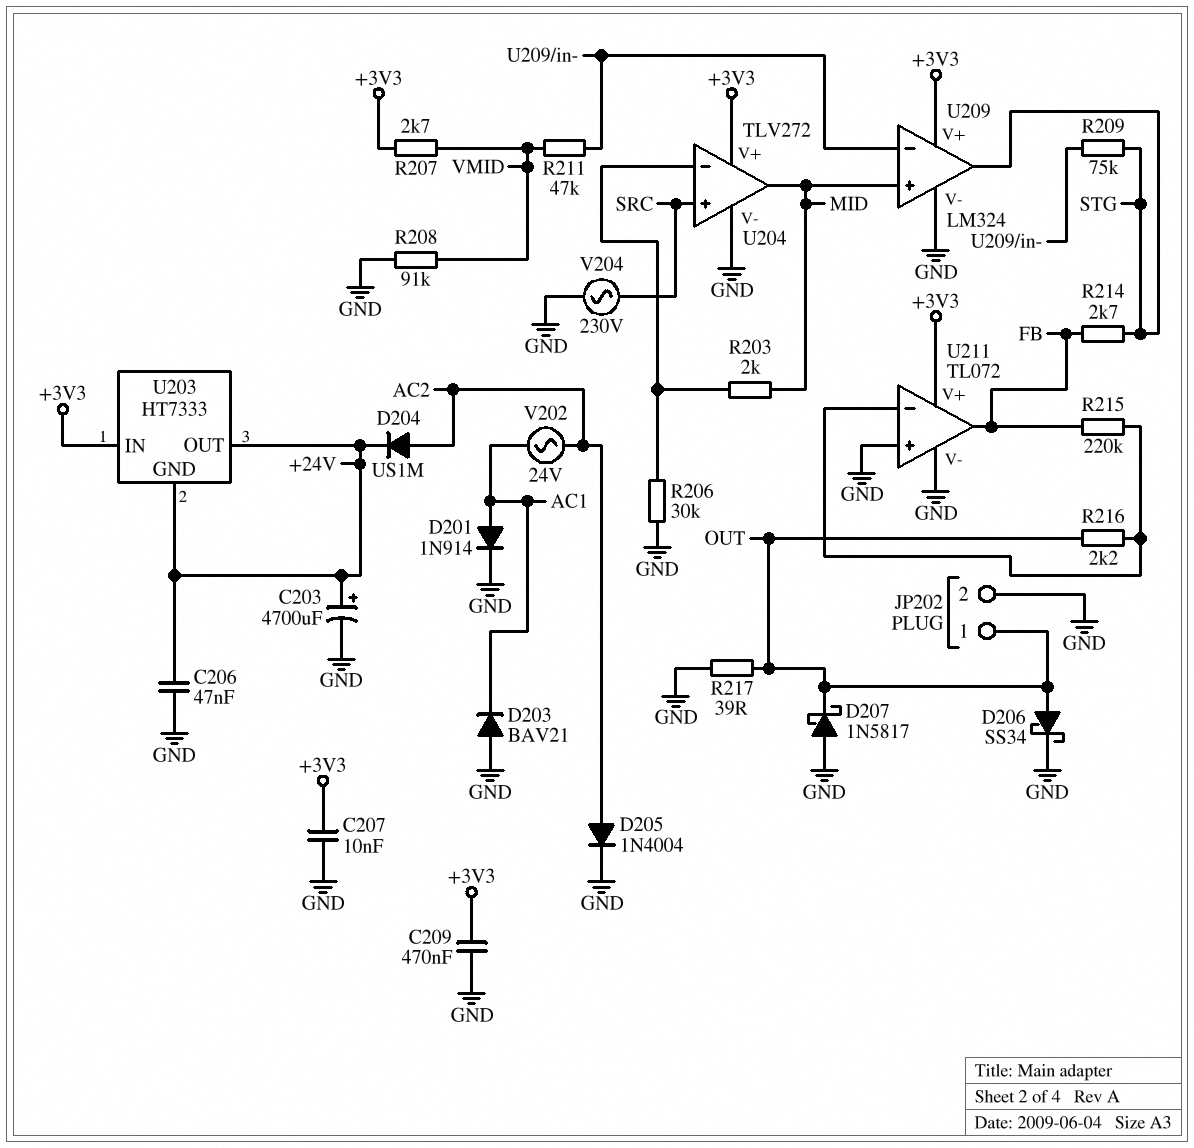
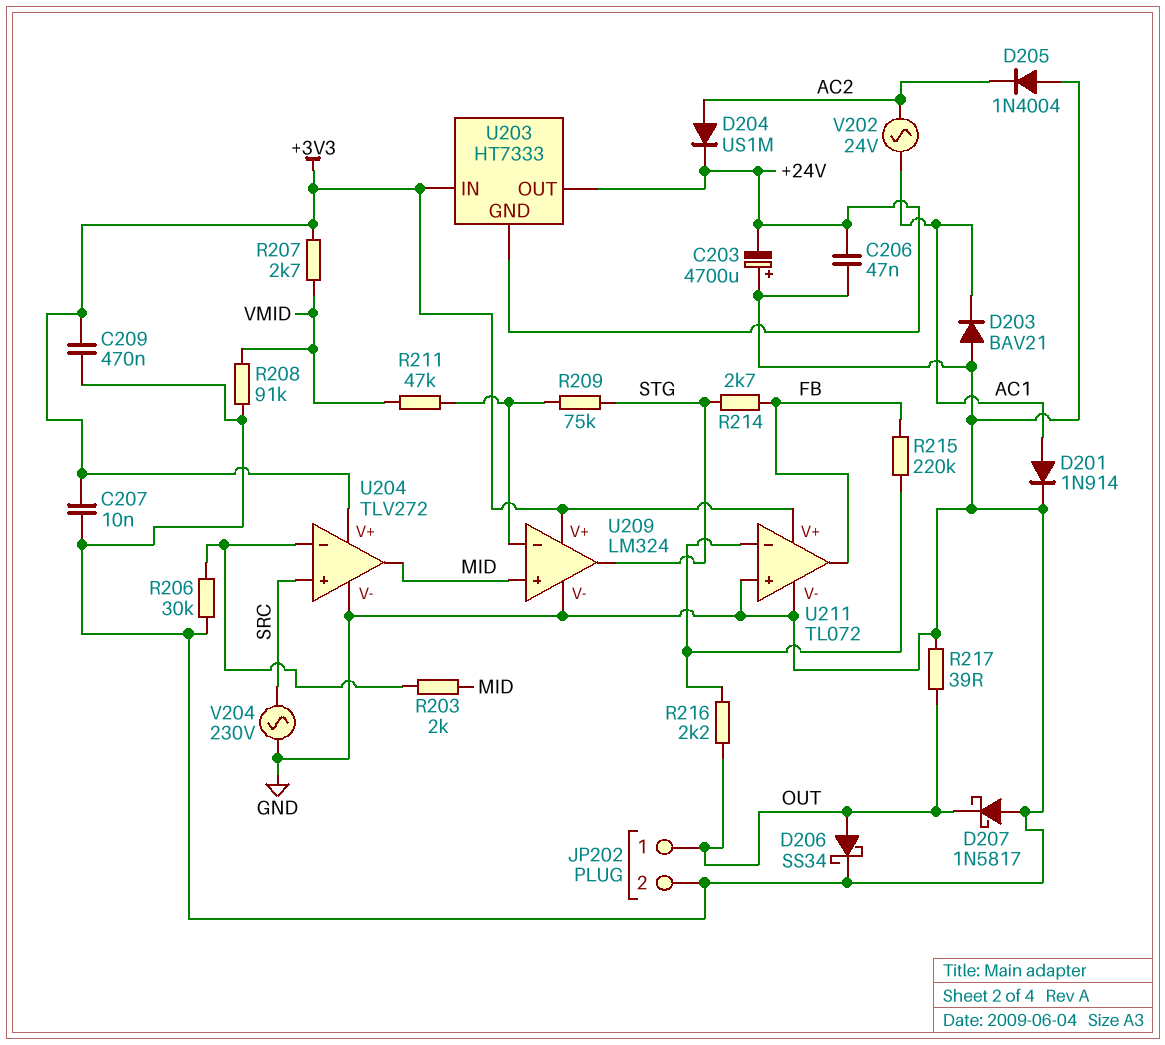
C203: 4700uF (plus +24V, minus GND) -> 4700uF (plus GND, minus +24V)
D205: diode 1N4004 (A AC2, K GND) -> diode 1N4004 (A GND, K AC2)

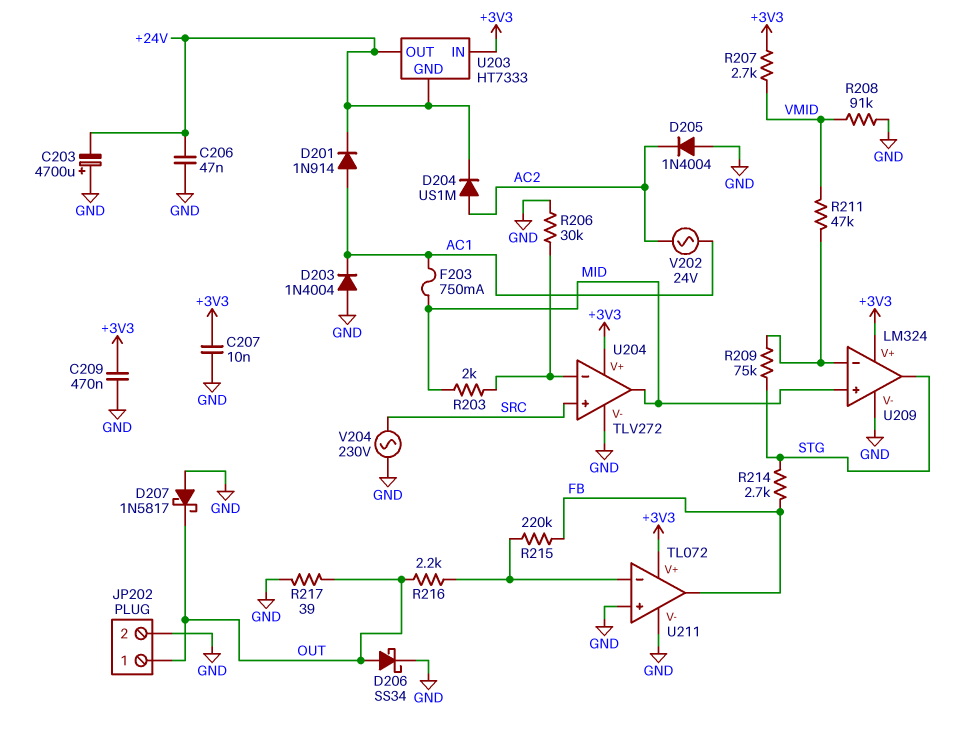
D201: diode 1N914 (A AC1, K GND) -> diode 1N914 (A AC1, K +24V)
D203: diode BAV21 (A GND, K AC1) -> diode 1N4004 (A GND, K AC1)
F203: none -> 750mA (AC1, MID)

